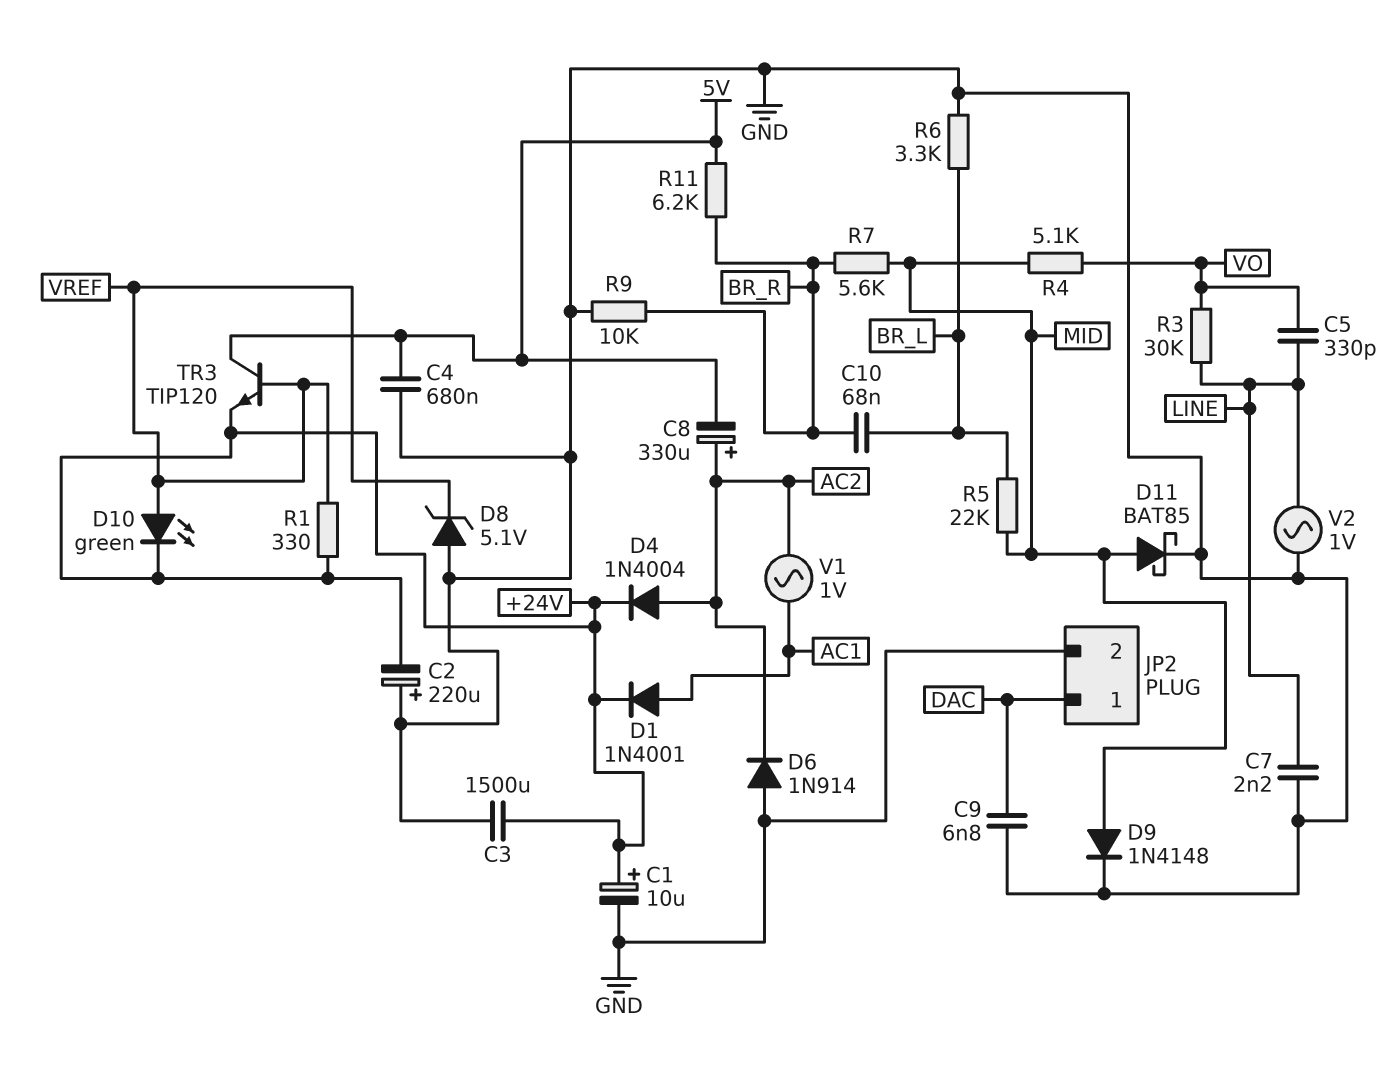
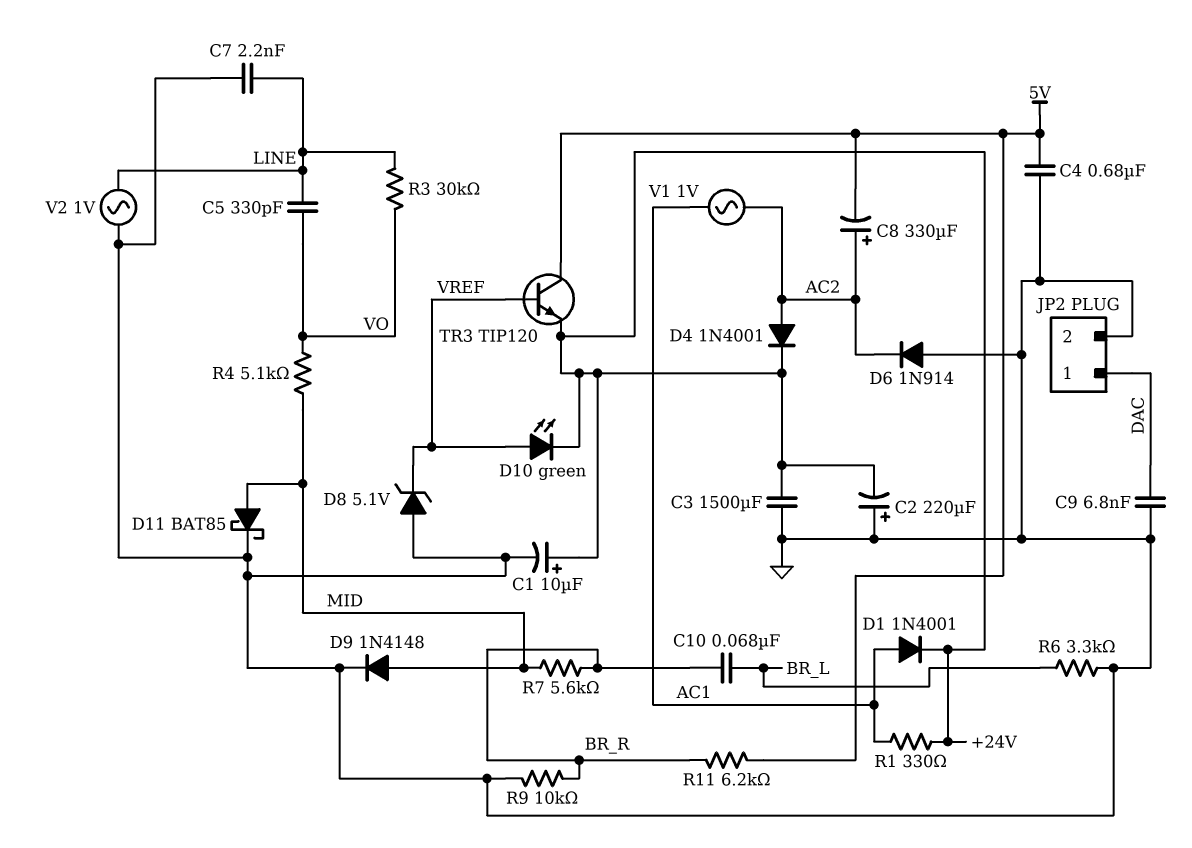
D4: diode 1N4004 (A AC2, K +24V) -> diode 1N4001 (A AC2, K +24V)
R1: 330 (+24V, VREF) -> 330 (+24V, AC1)
R5: 22k (BR_L, MID) -> none

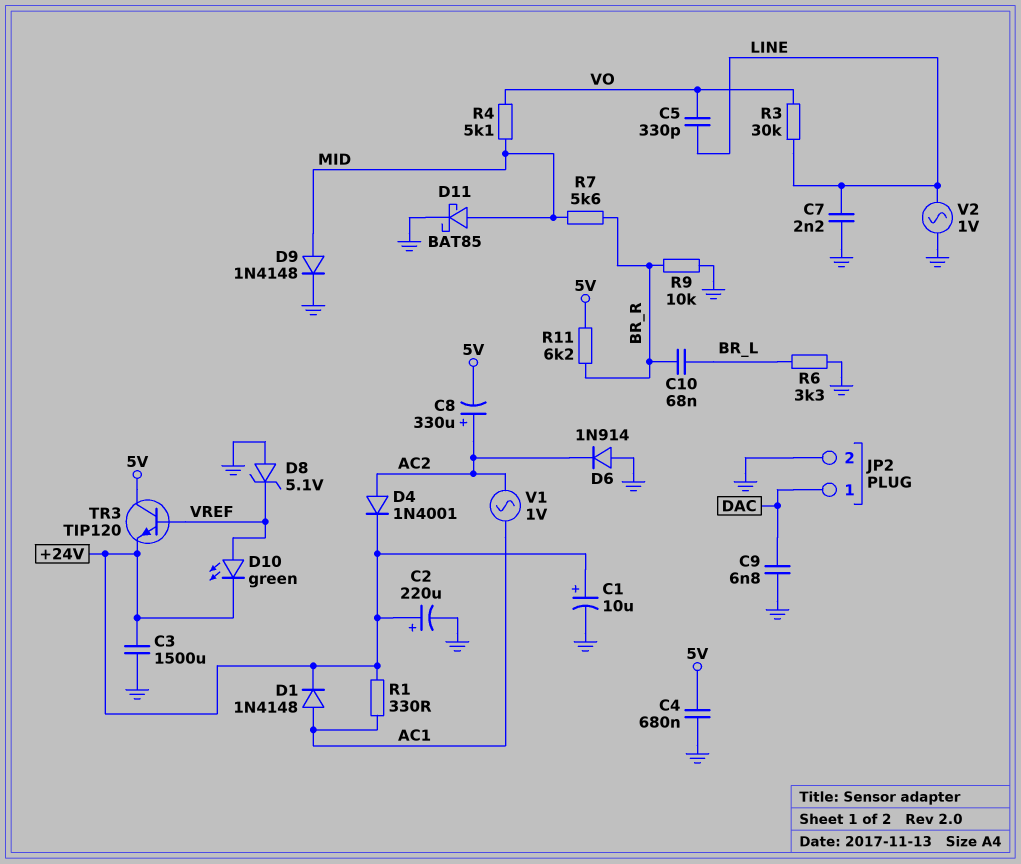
C2: 220uF (plus GND, minus +24V) -> 220uF (plus +24V, minus GND)
D1: diode 1N4001 (A AC1, K +24V) -> diode 1N4148 (A AC1, K +24V)

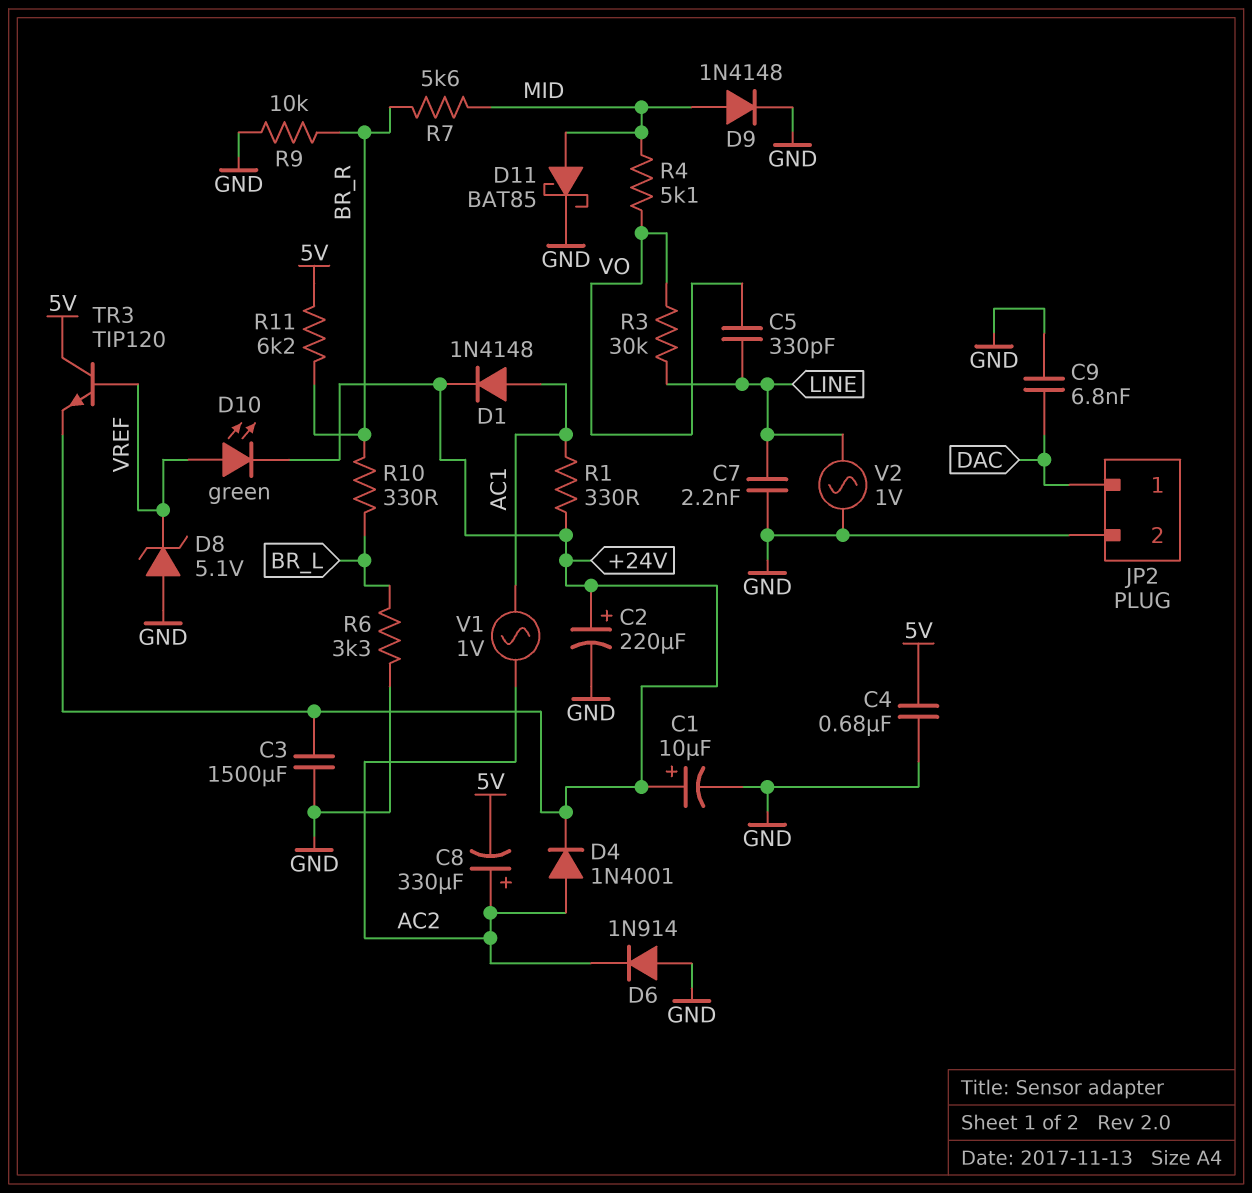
C10: 68nF (BR_L, BR_R) -> none
R10: none -> 330 (BR_L, BR_R)

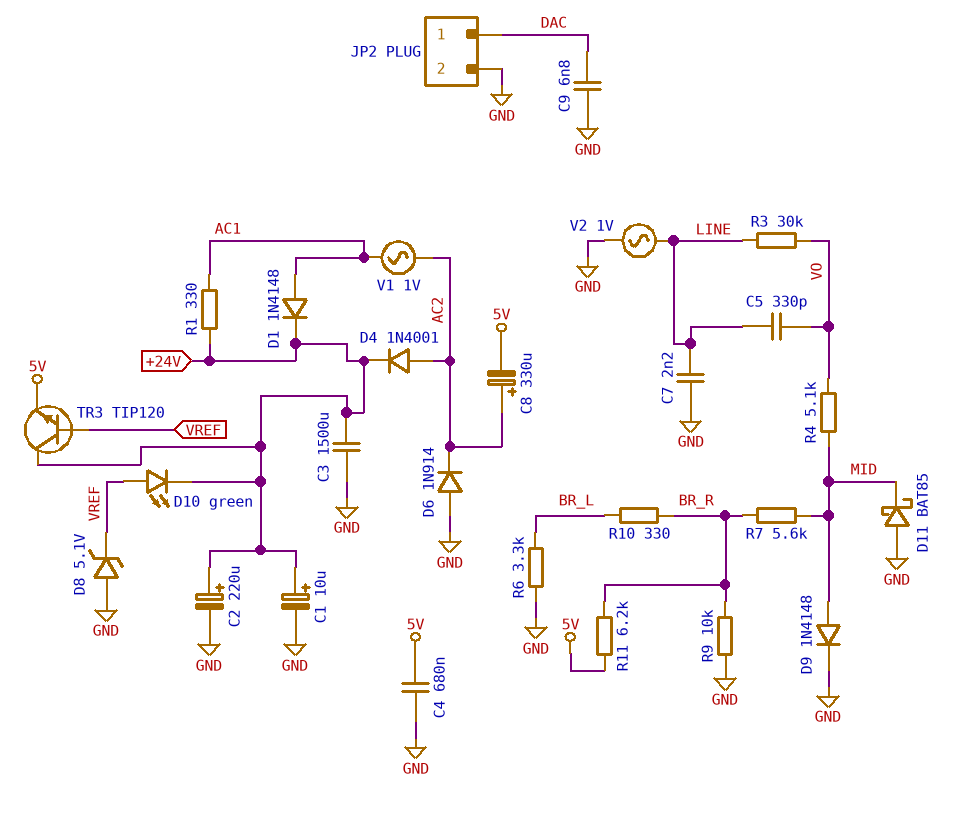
D11: schottky BAT85 (A MID, K GND) -> schottky BAT85 (A GND, K MID)
TR3: NPN TIP120 (B VREF, C 5V, E +24V) -> NPN TIP120 (B VREF, C +24V, E 5V)

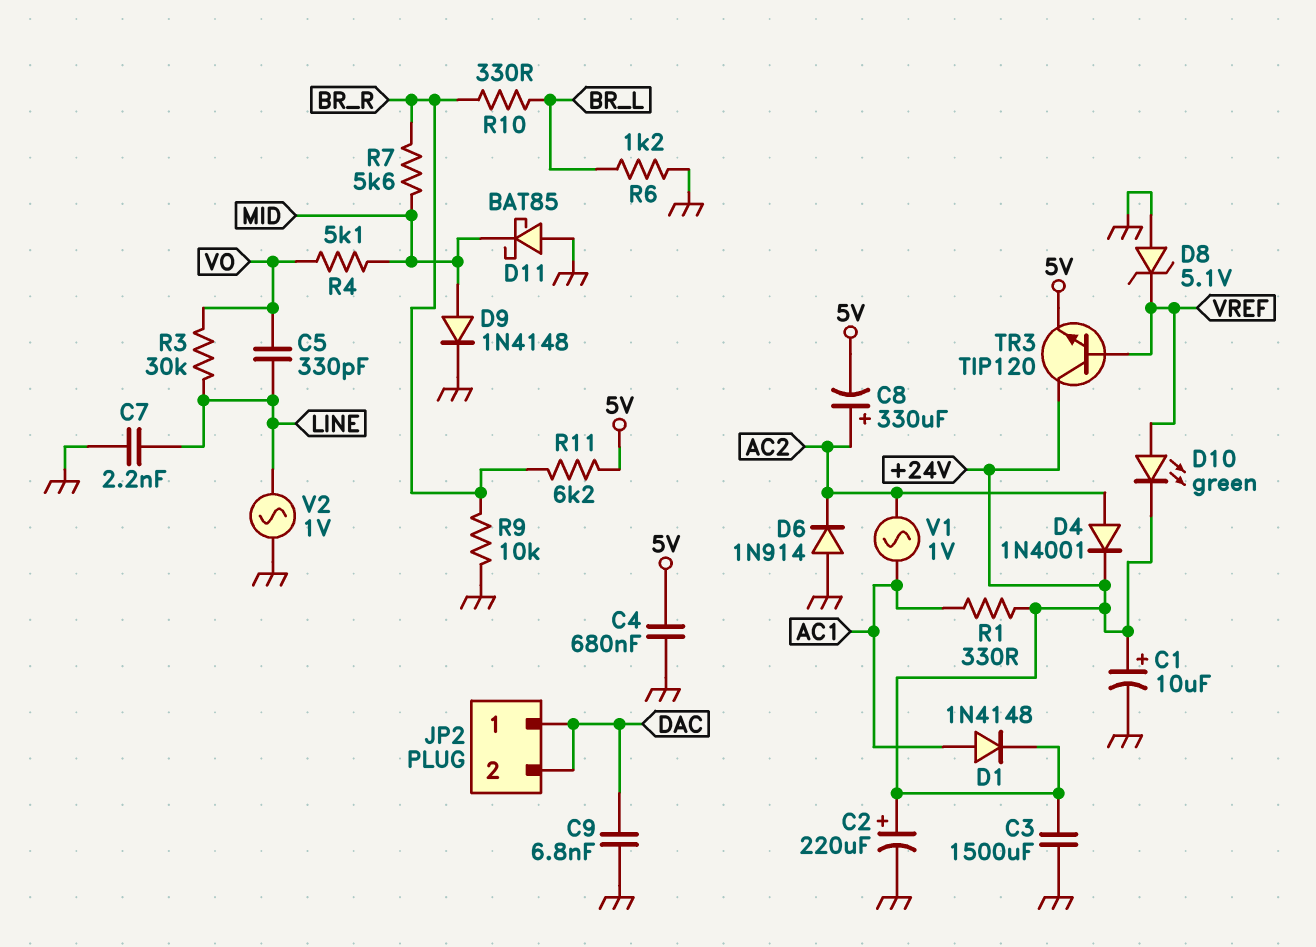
JP2 pin 2: GND -> DAC
R6: 3.3k (BR_L, GND) -> 1.2k (BR_L, GND)

